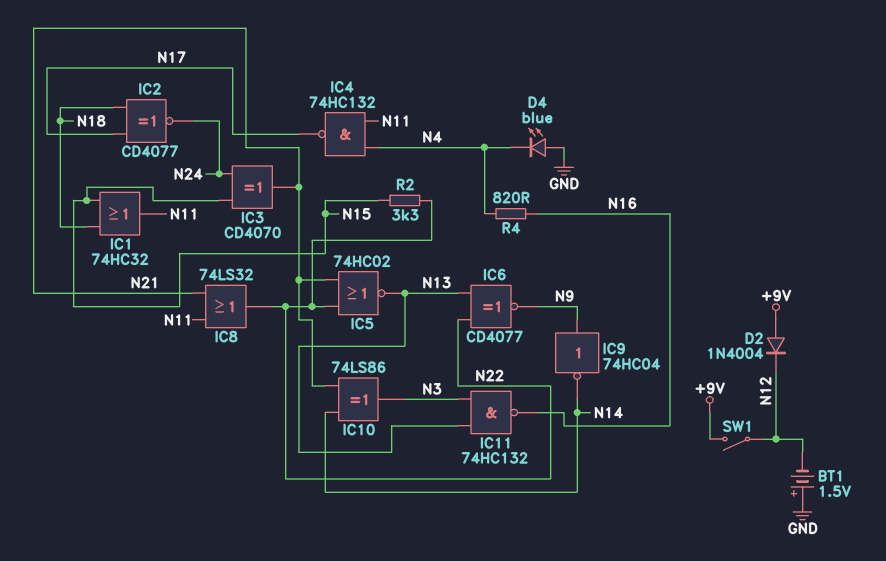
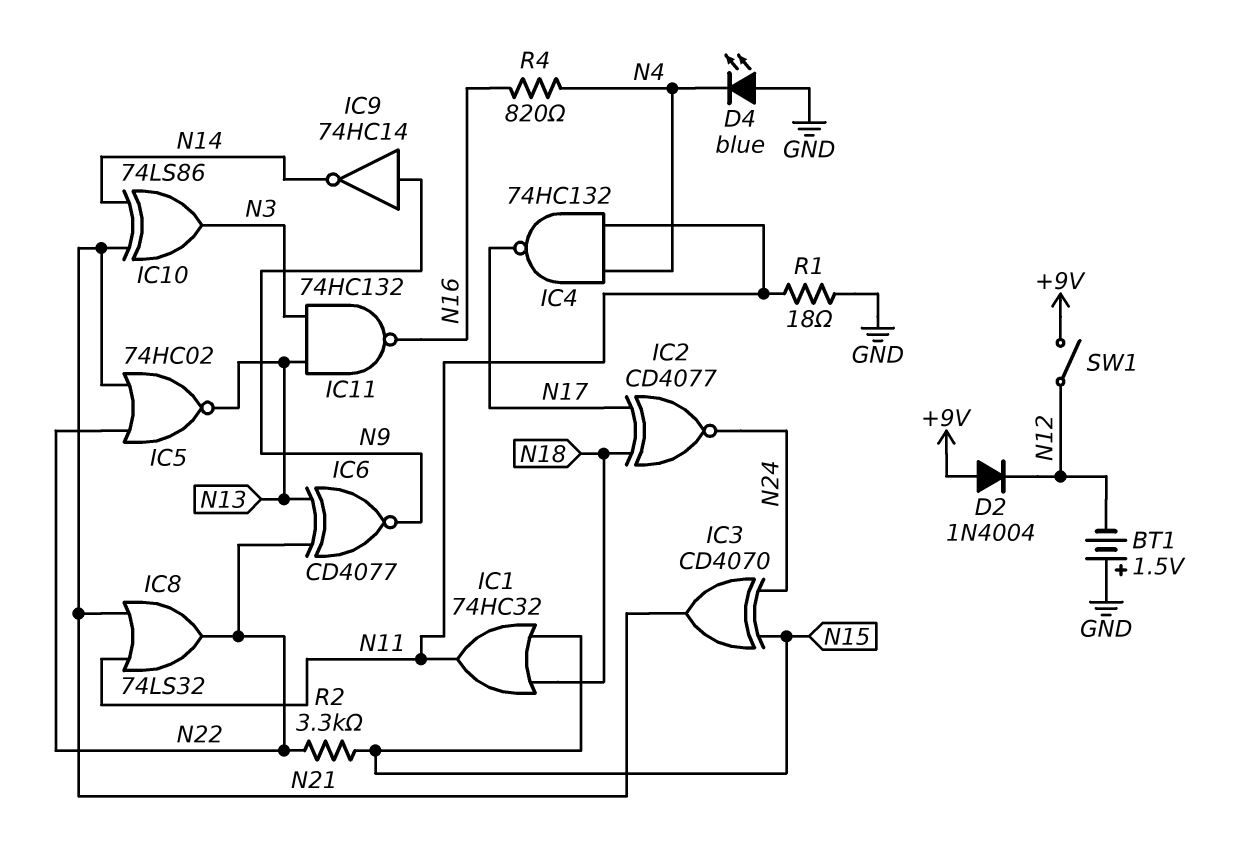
IC9: NOT 74HC04 (in N9, out N14) -> NOT 74HC14 (in N9, out N14)
R1: none -> 18 (GND, N11)

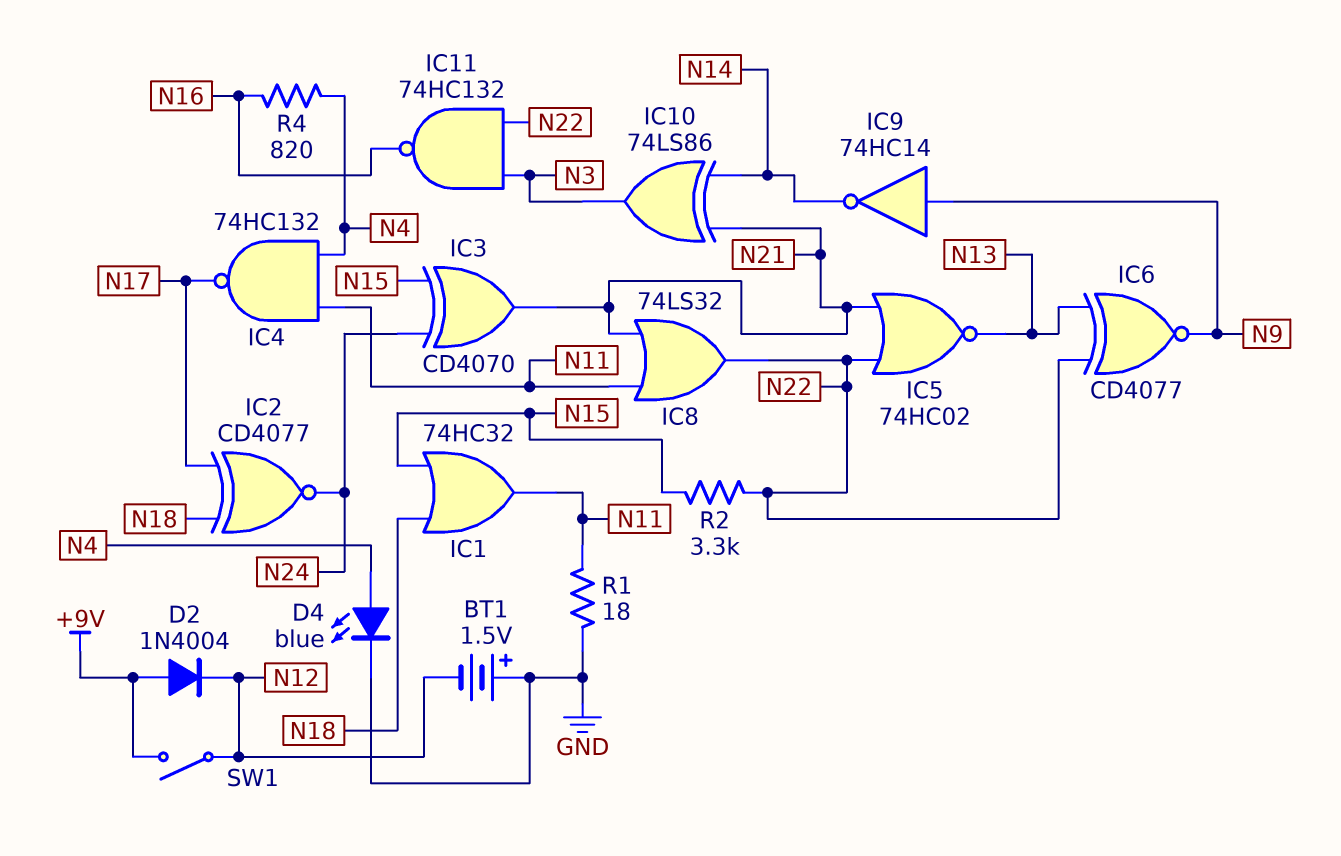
D4: LED blue (A GND, K N4) -> LED blue (A N4, K GND)
IC11: NAND 74HC132 (in N3, in N13, out N16) -> NAND 74HC132 (in N3, in N22, out N16)

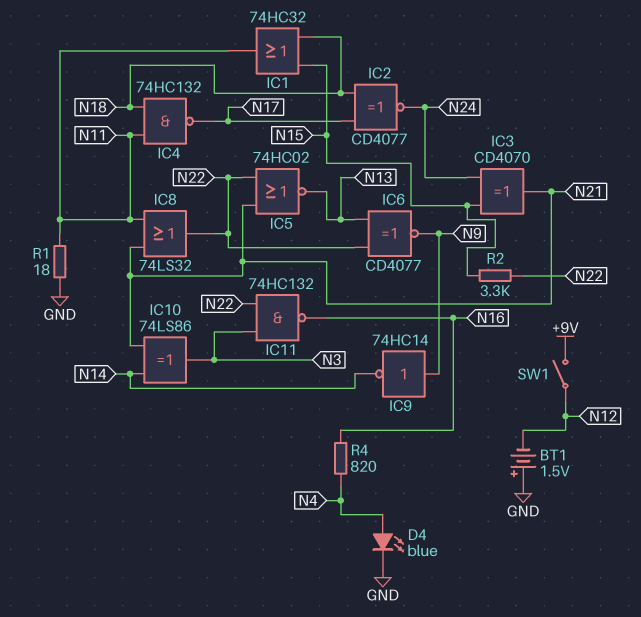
D2: diode 1N4004 (A +9V, K N12) -> none
IC4: NAND 74HC132 (in N4, in N11, out N17) -> NAND 74HC132 (in N11, in N18, out N17)

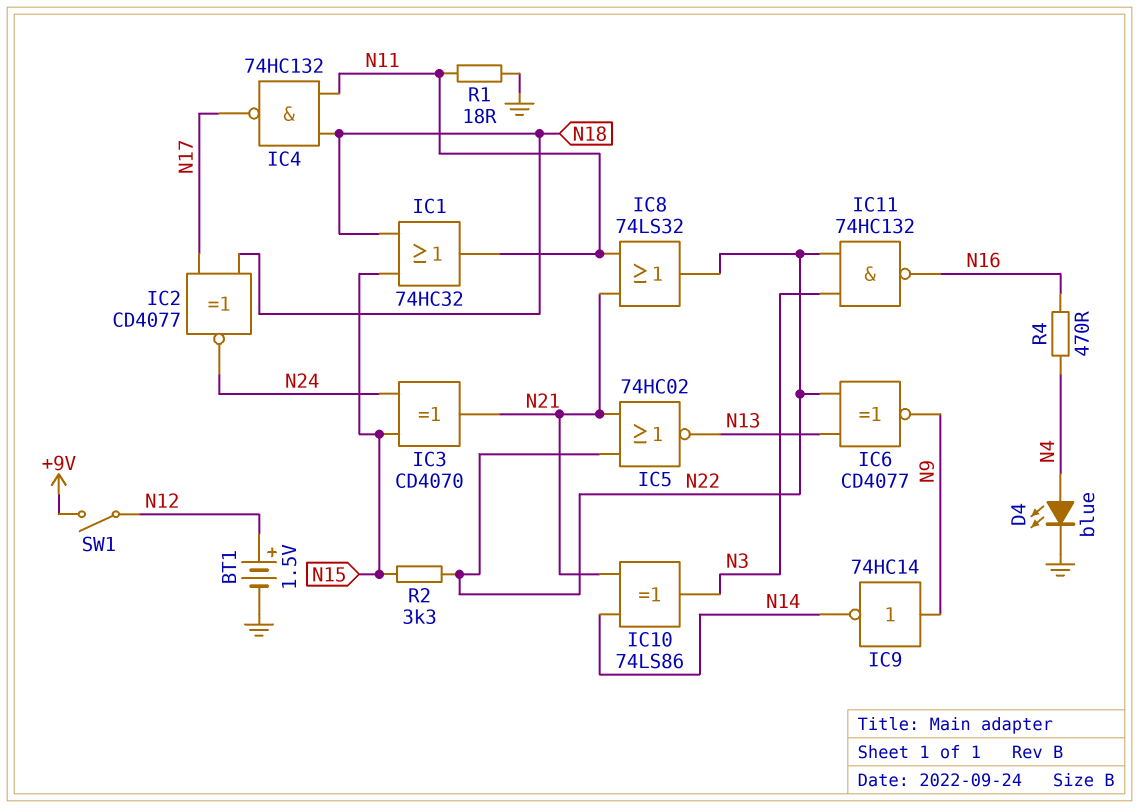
BT1: 1.5V (plus GND, minus N12) -> 1.5V (plus N12, minus GND)
R4: 820 (N4, N16) -> 470 (N4, N16)

